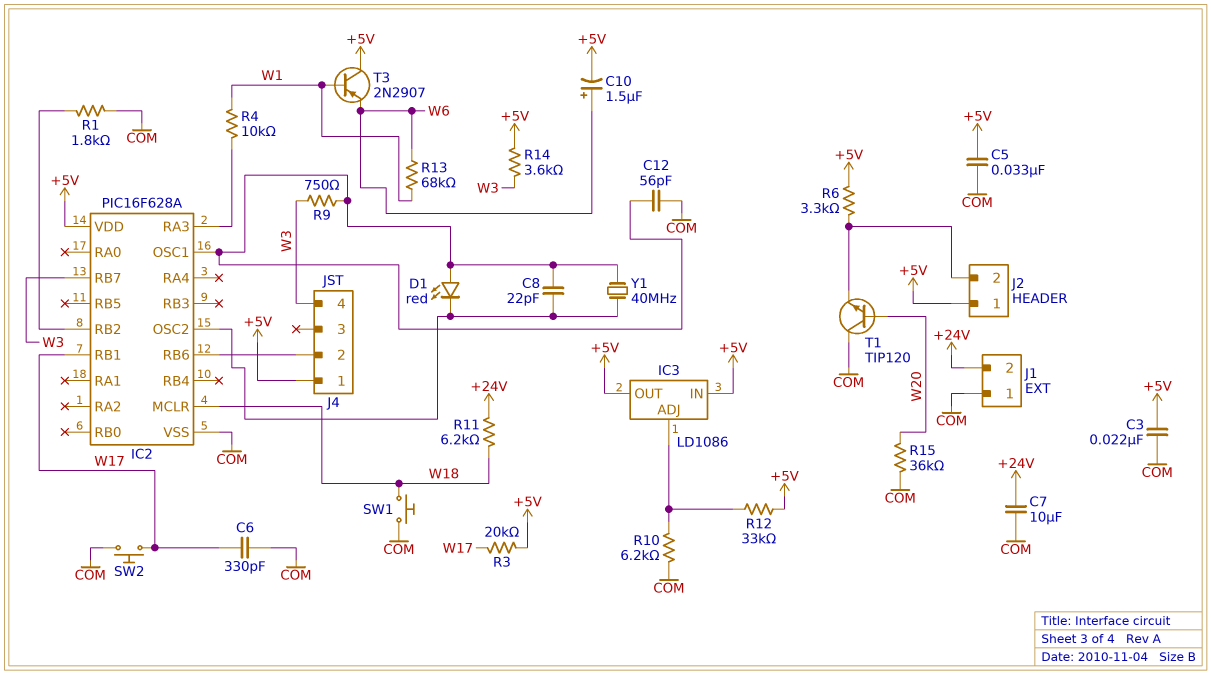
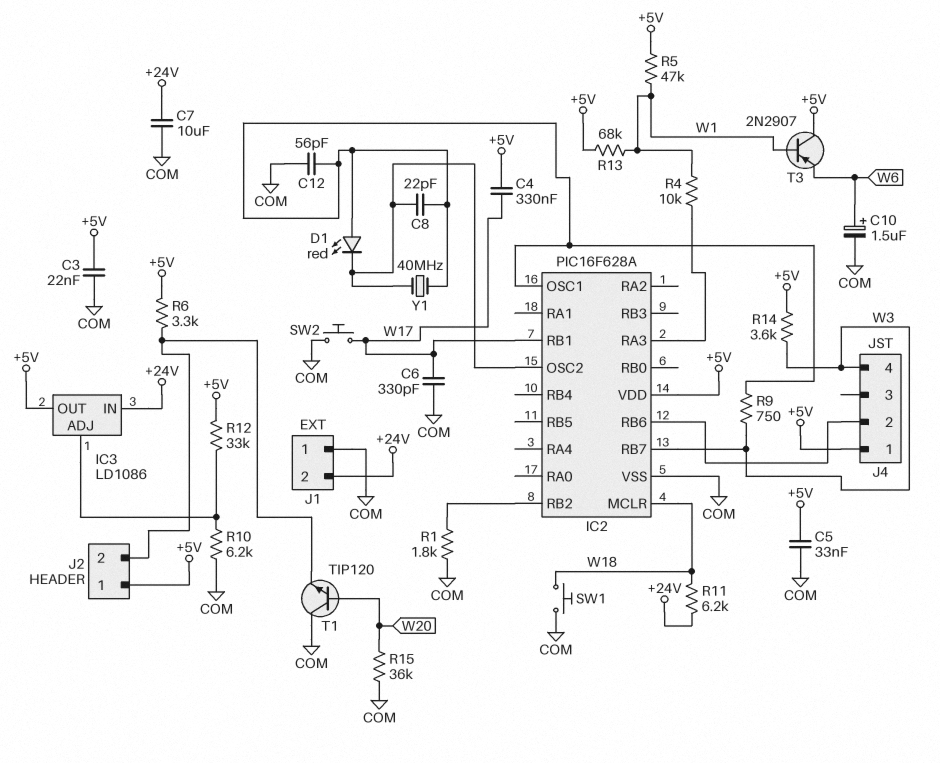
C4: none -> 330nF (+5V, W17)
C10: 1.5uF (plus W6, minus +5V) -> 1.5uF (plus W6, minus COM)
IC3 pin IN: +5V -> +24V
R3: 20k (+5V, W17) -> none
R5: none -> 47k (+5V, W1)
R13: 68k (W1, W6) -> 68k (+5V, W1)

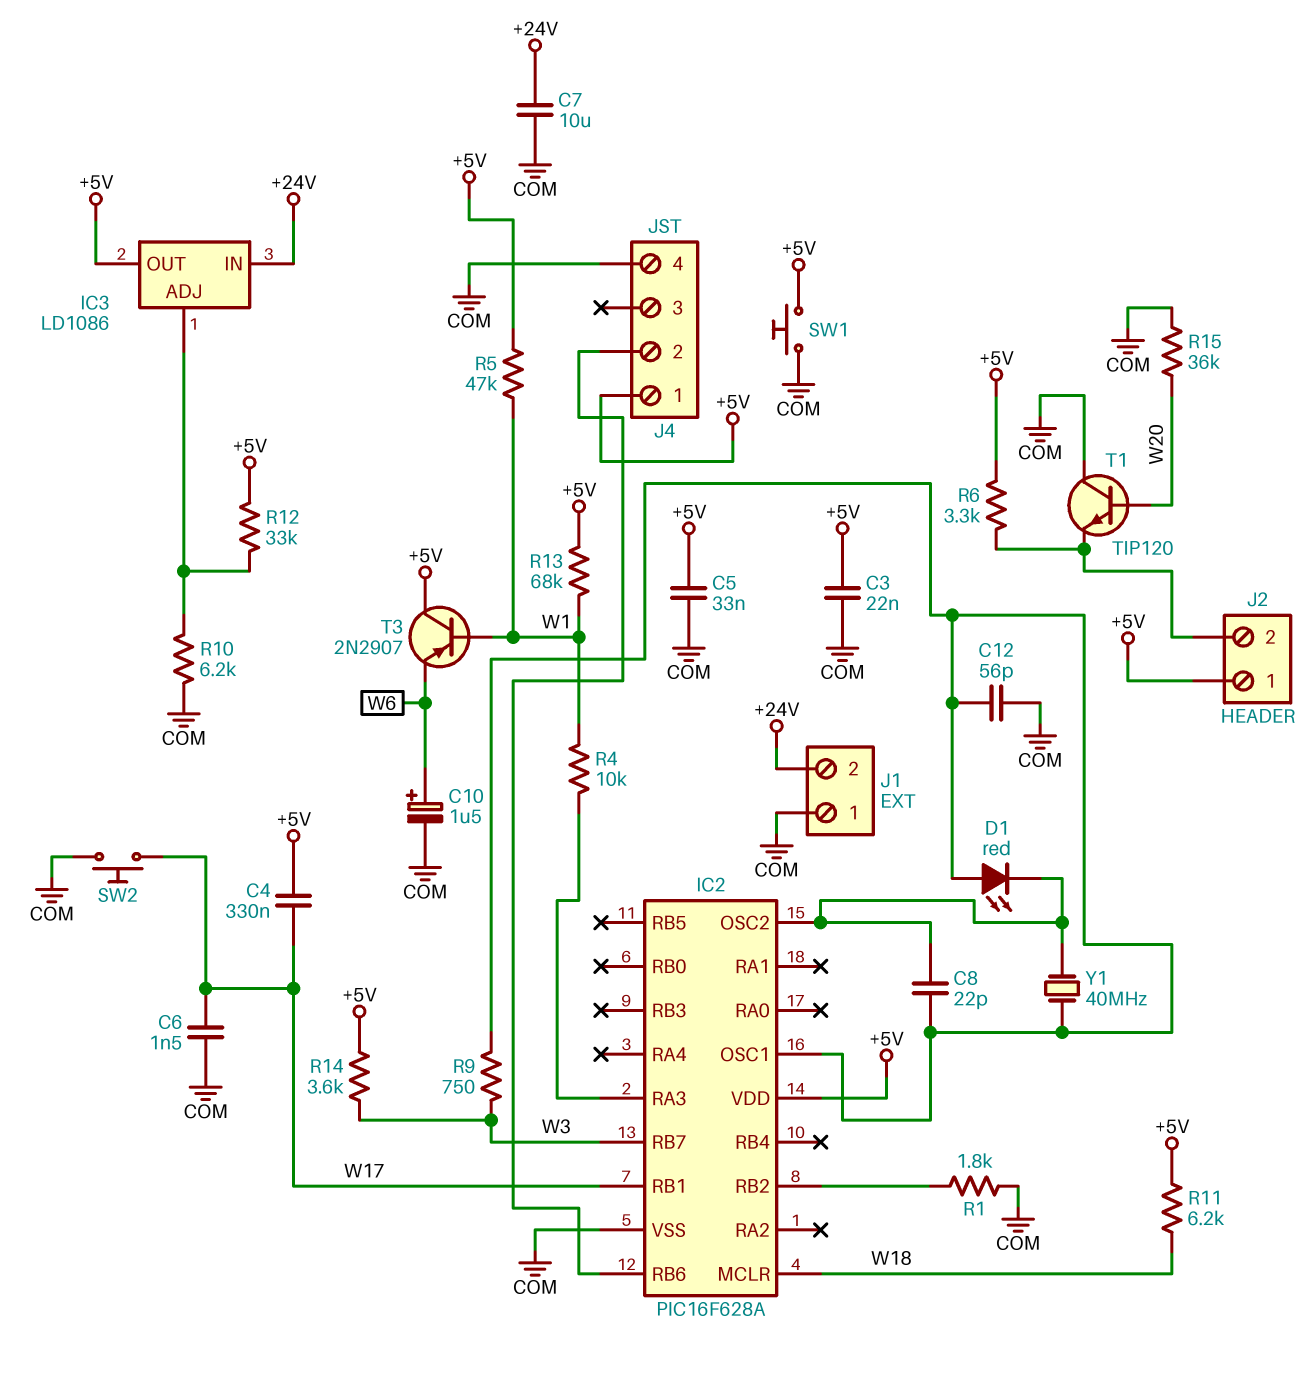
C6: 330pF (COM, W17) -> 1.5nF (COM, W17)
J4 pin 4: W3 -> COM
R11: 6.2k (+24V, W18) -> 6.2k (+5V, W18)
SW1: button (COM, W18) -> button (+5V, COM)

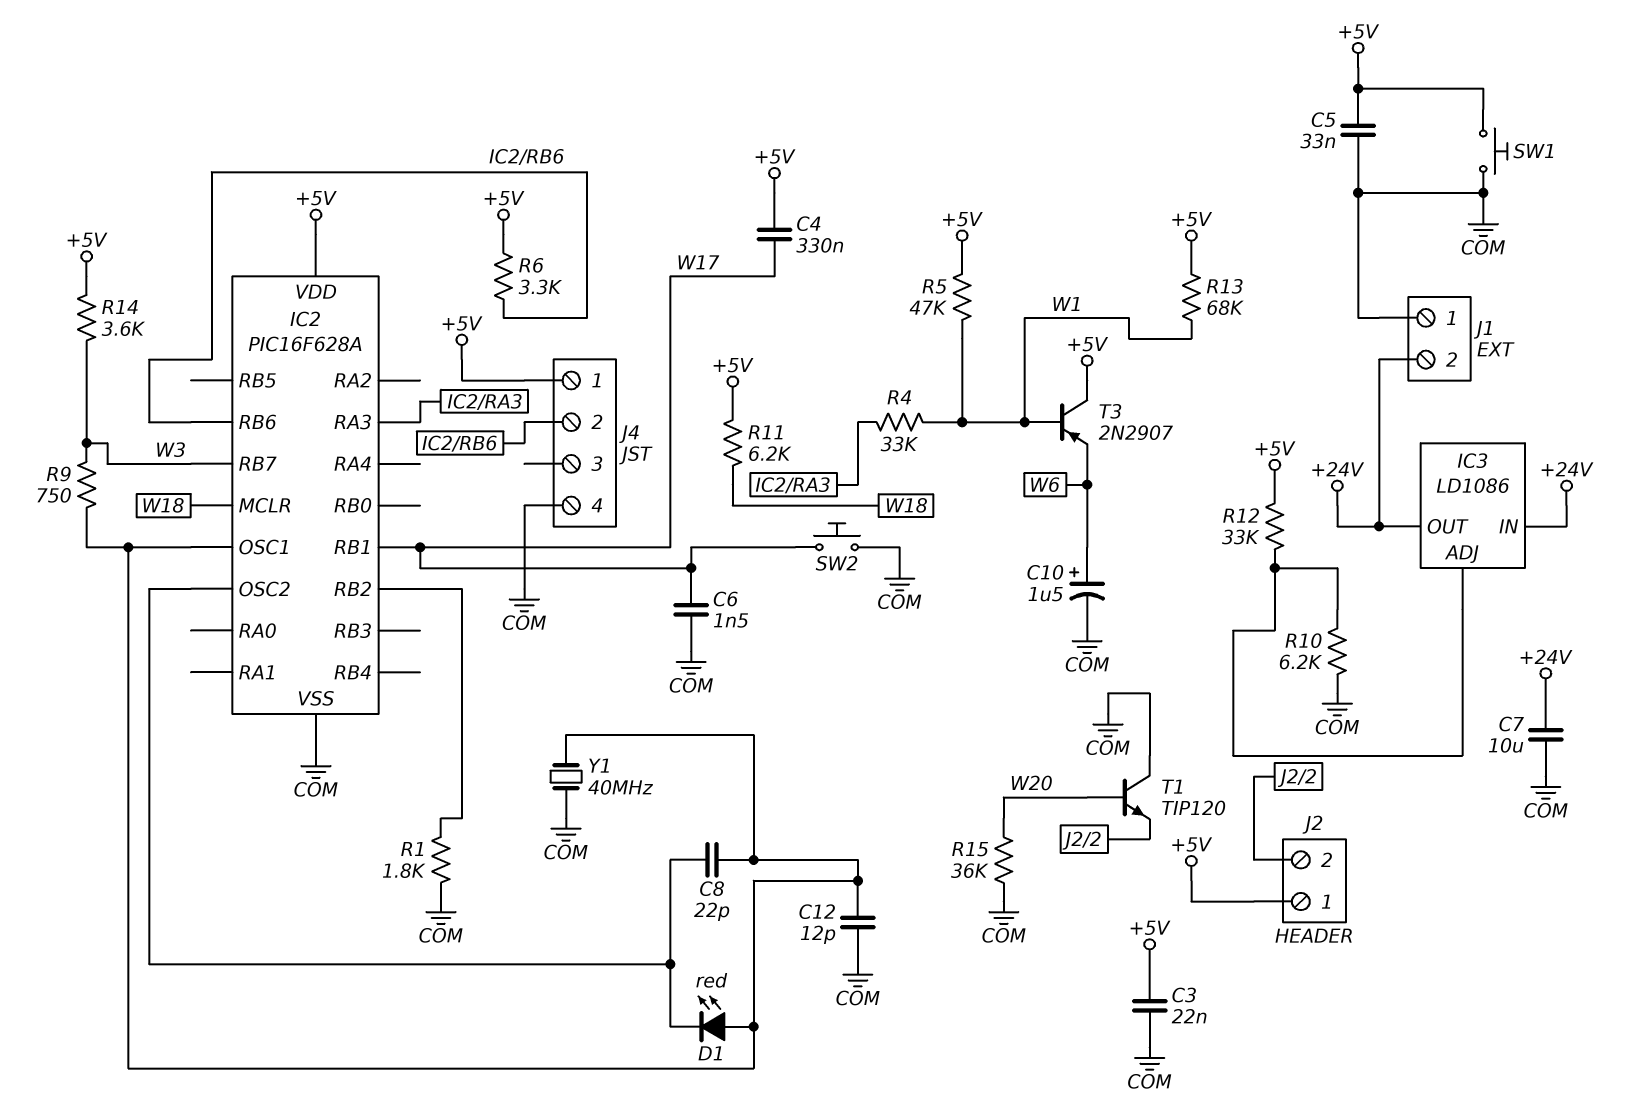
C12: 56pF (COM, IC2/OSC1) -> 12pF (COM, IC2/OSC1)
IC3 pin OUT: +5V -> +24V
R4: 10k (IC2/RA3, W1) -> 33k (IC2/RA3, W1)
R6: 3.3k (+5V, J2/2) -> 3.3k (+5V, IC2/RB6)
Y1: 40MHz (IC2/OSC1, IC2/OSC2) -> 40MHz (COM, IC2/OSC1)

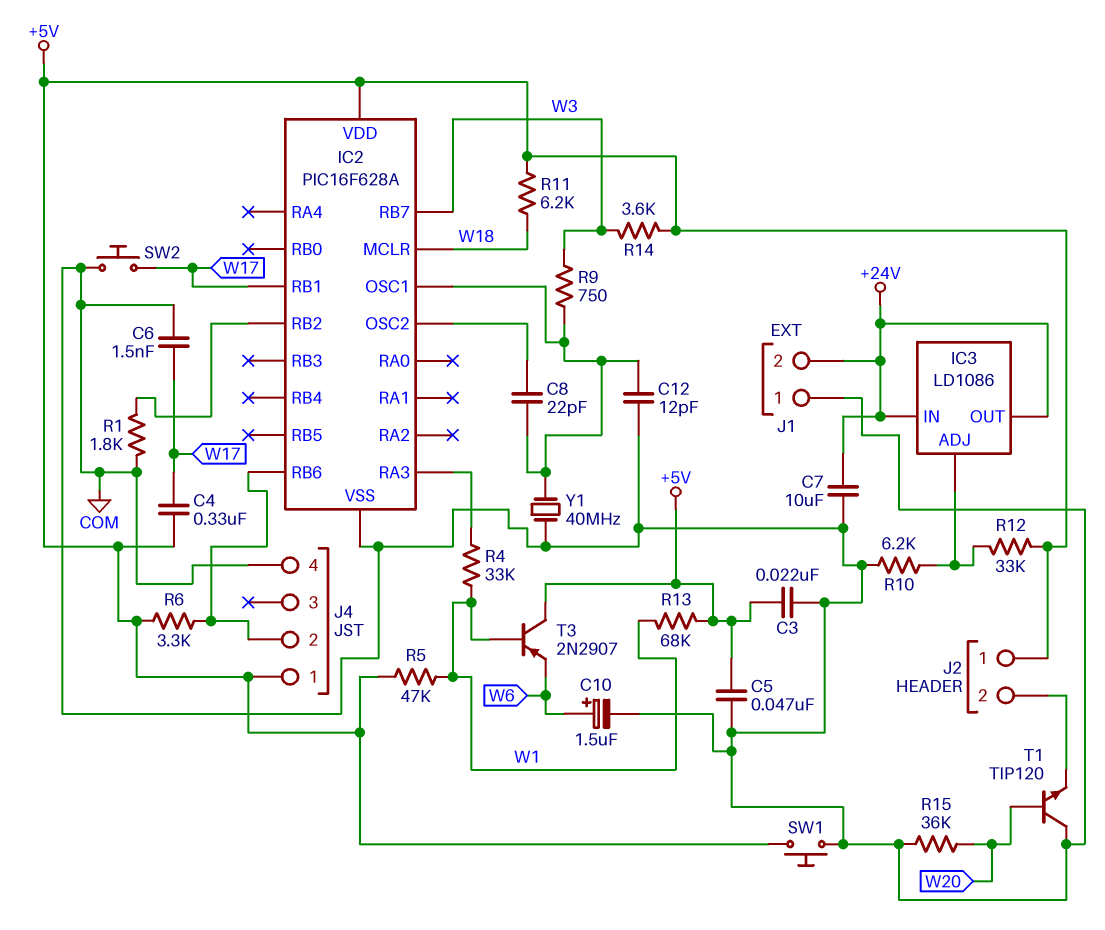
C5: 33nF (+5V, COM) -> 47nF (+5V, COM)
D1: LED red (A IC2/OSC1, K IC2/OSC2) -> none

